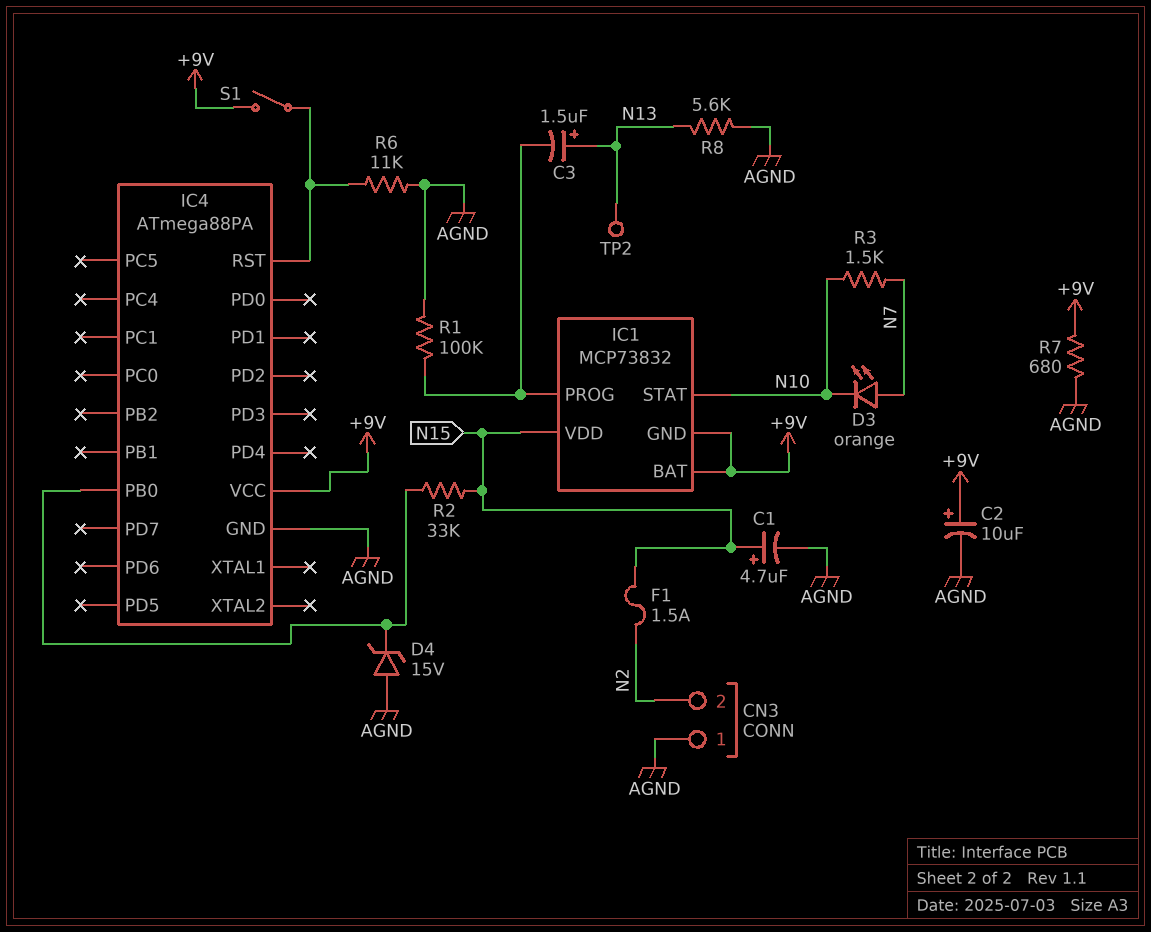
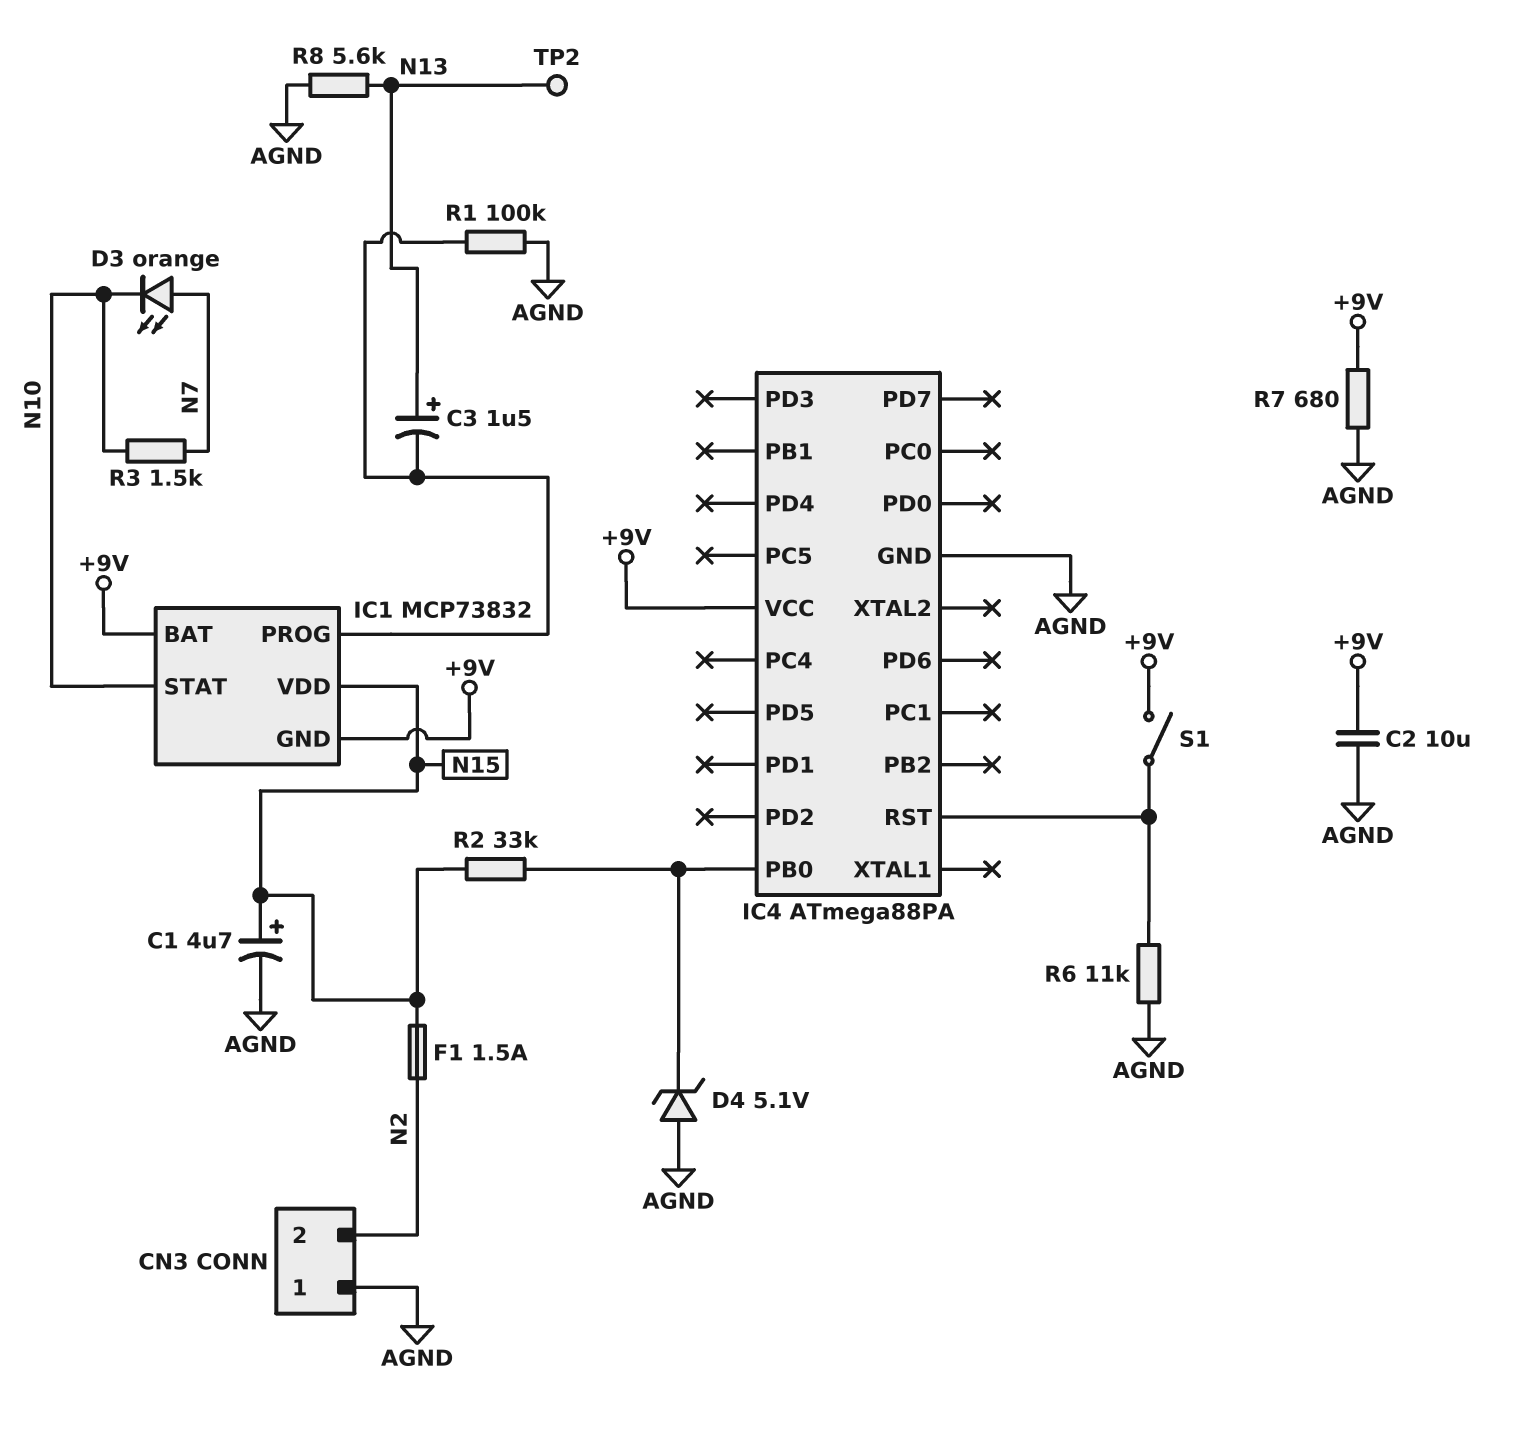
C2: 10uF (plus +9V, minus AGND) -> 10uF (+9V, AGND)
D4: zener 15V (A AGND, K IC4/PB0) -> zener 5.1V (A AGND, K IC4/PB0)

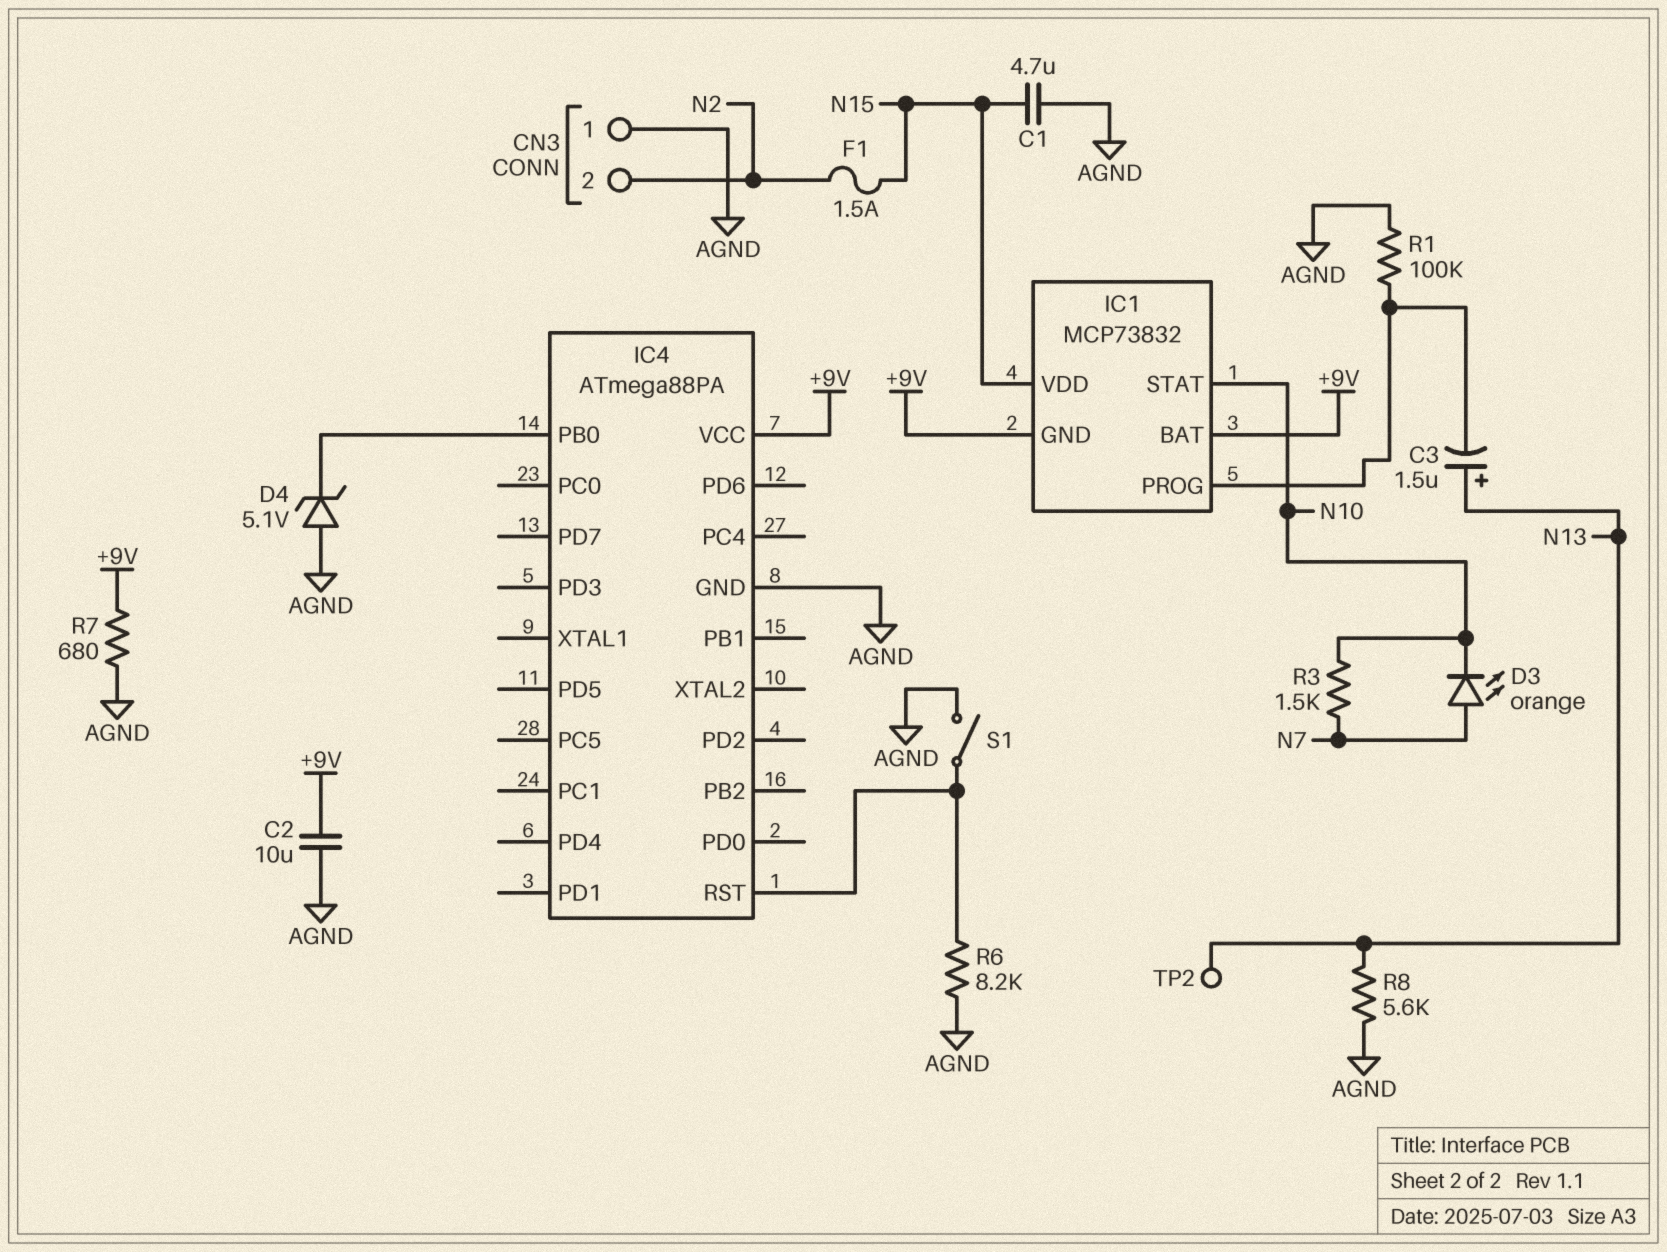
C1: 4.7uF (plus N15, minus AGND) -> 4.7uF (AGND, N15)
R2: 33k (IC4/PB0, N15) -> none
R6: 11k (AGND, IC4/RST) -> 8.2k (AGND, IC4/RST)
S1: switch (+9V, IC4/RST) -> switch (AGND, IC4/RST)

